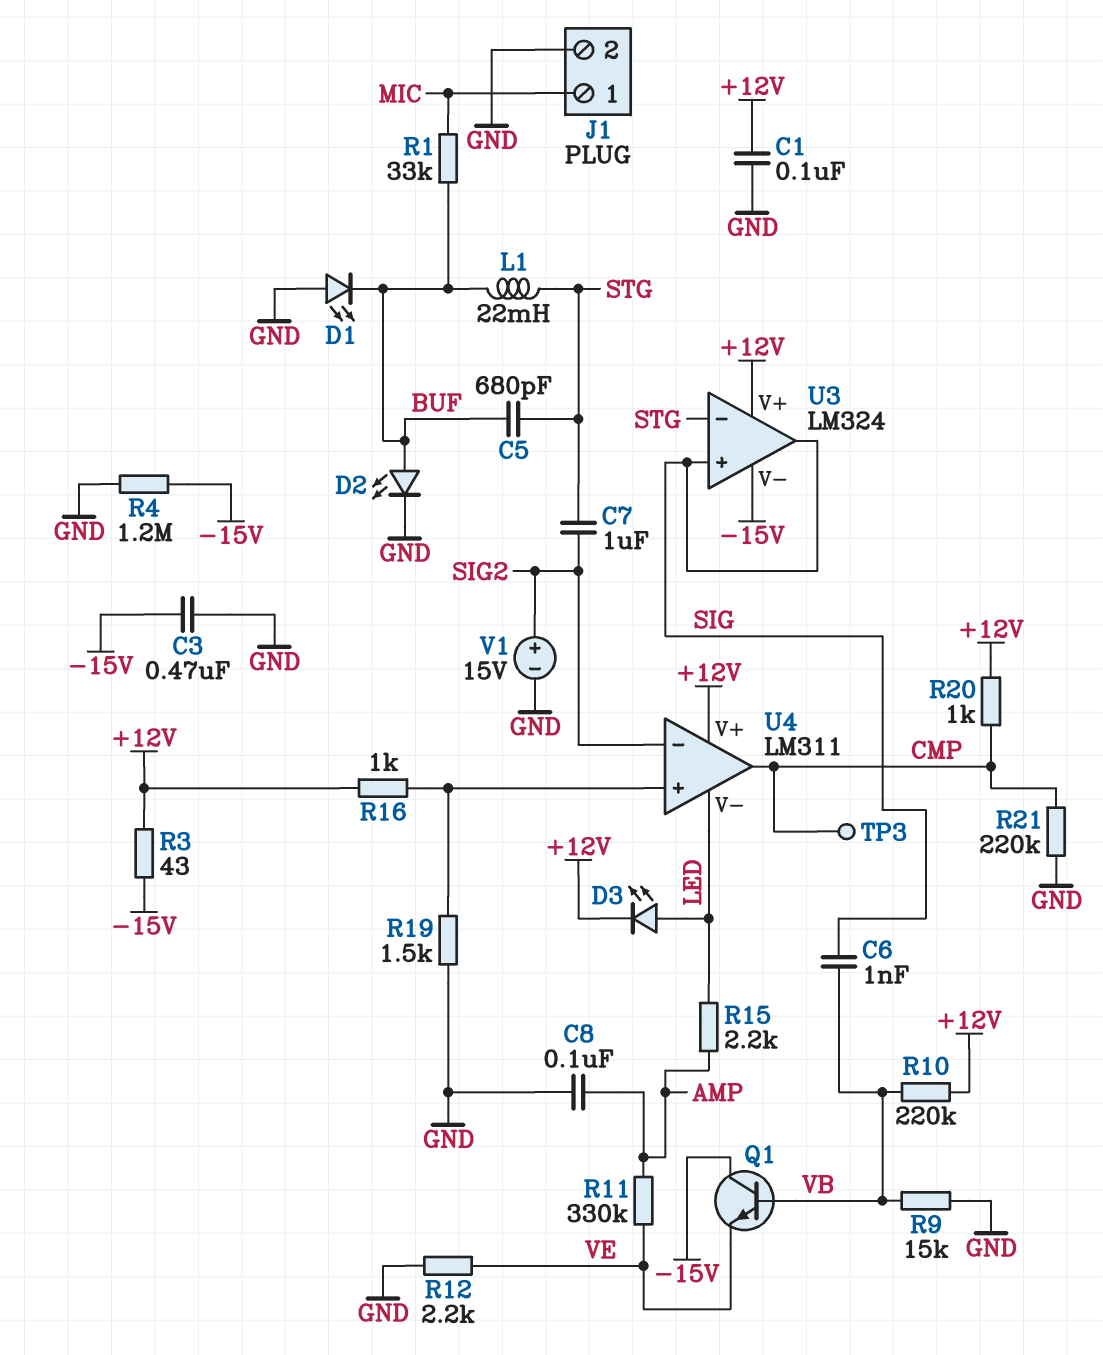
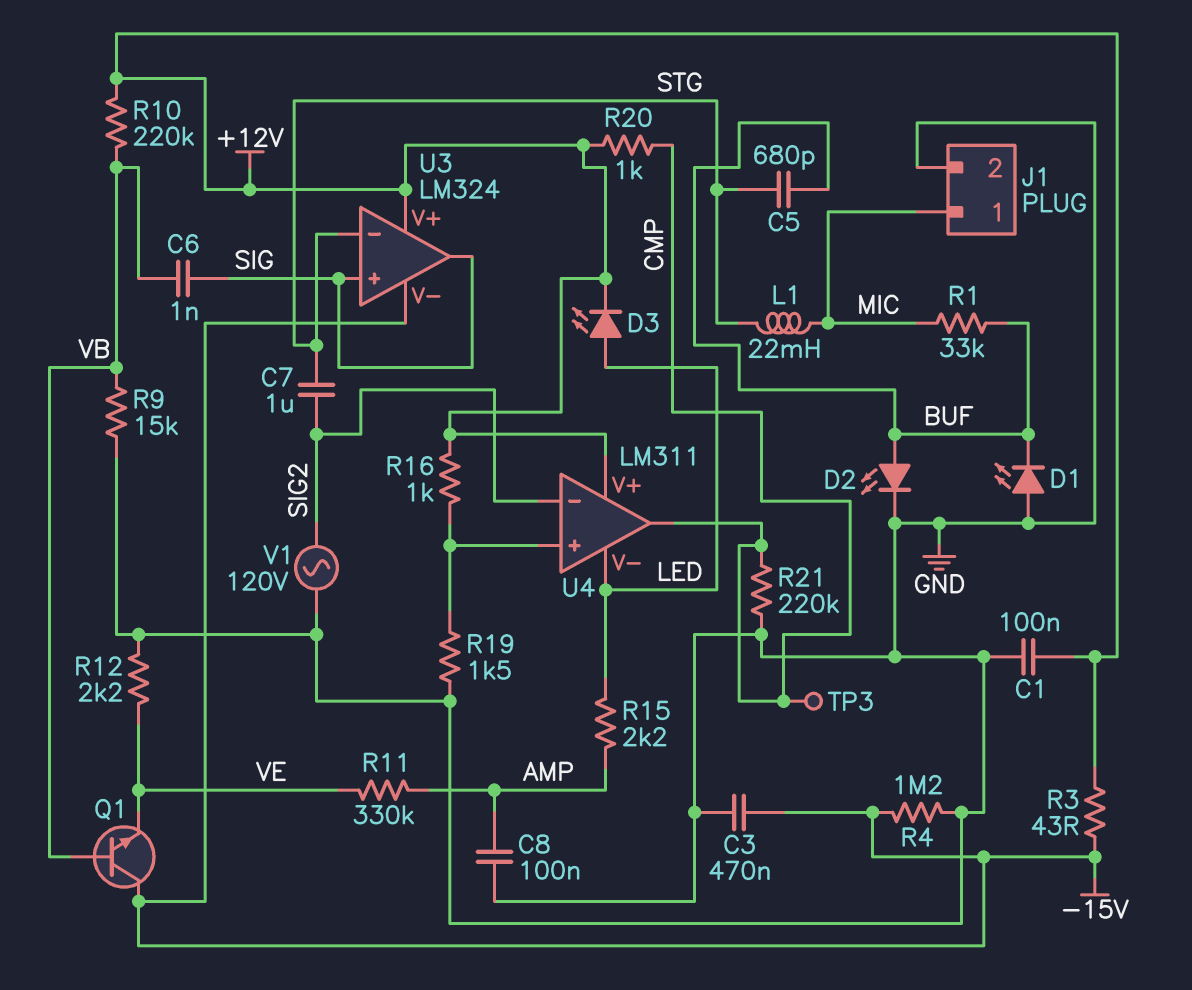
L1: 22mH (BUF, STG) -> 22mH (MIC, STG)
V1: 15V (plus SIG2, minus GND) -> AC 120V (GND, SIG2)

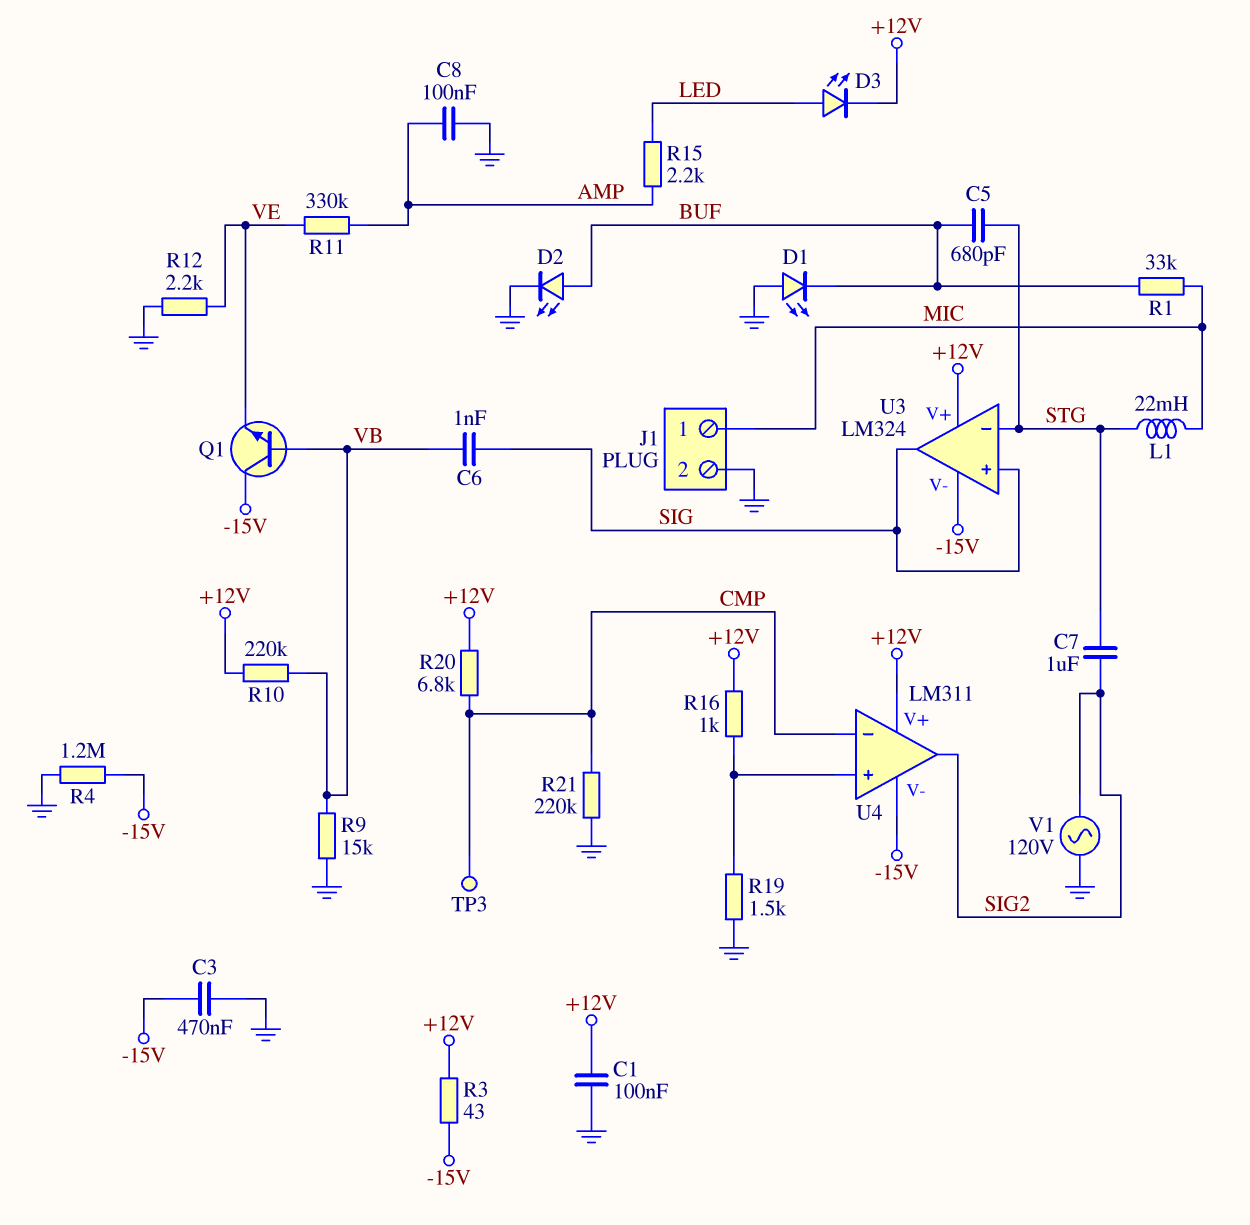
R20: 1k (+12V, CMP) -> 6.8k (+12V, CMP)
U4 pin V-: LED -> -15V
U4 pin in-: SIG2 -> CMP
U4 pin out: CMP -> SIG2

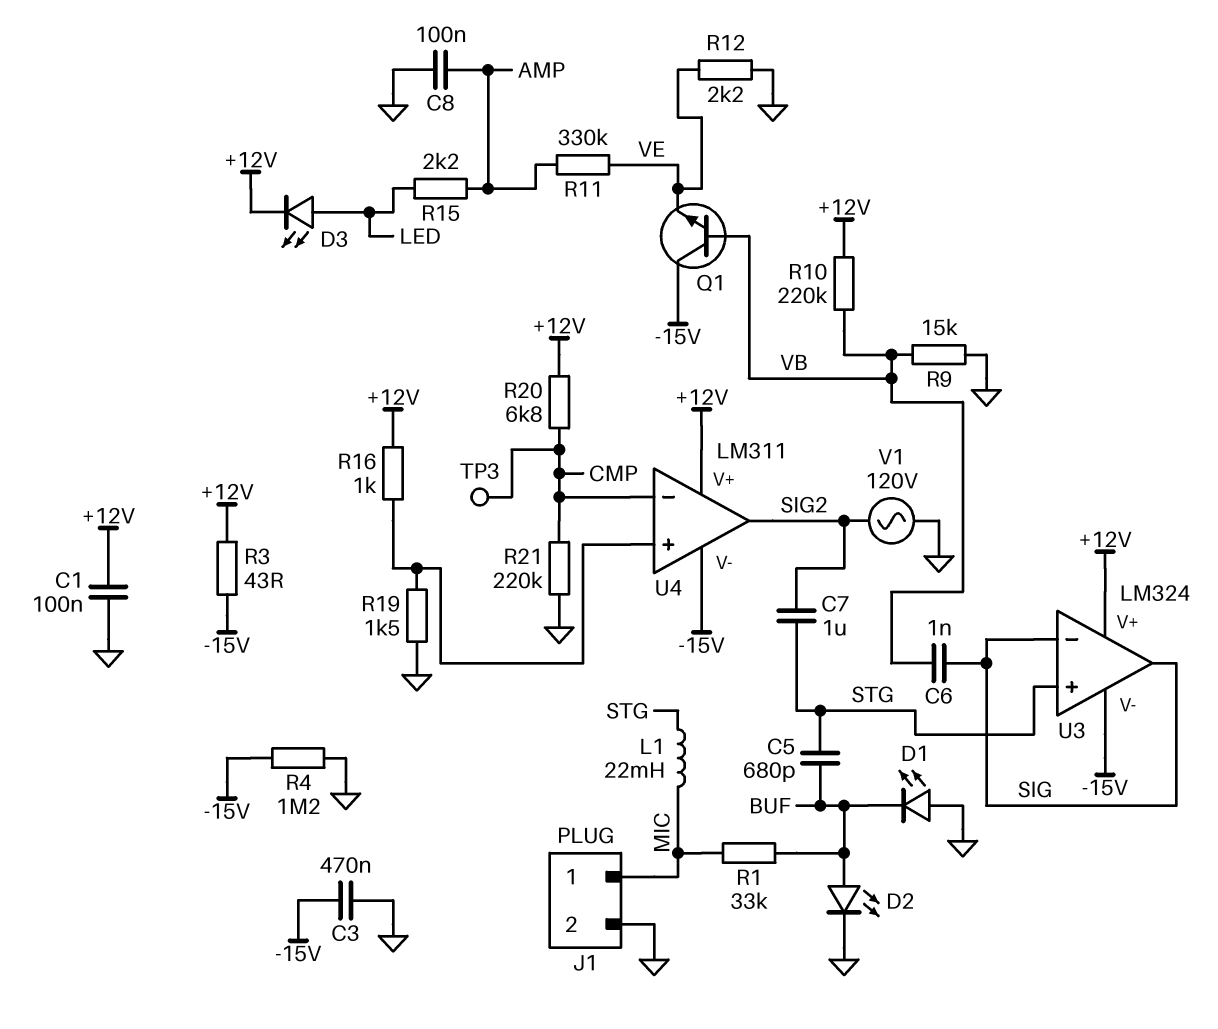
U3 pin in+: SIG -> STG
U3 pin in-: STG -> SIG

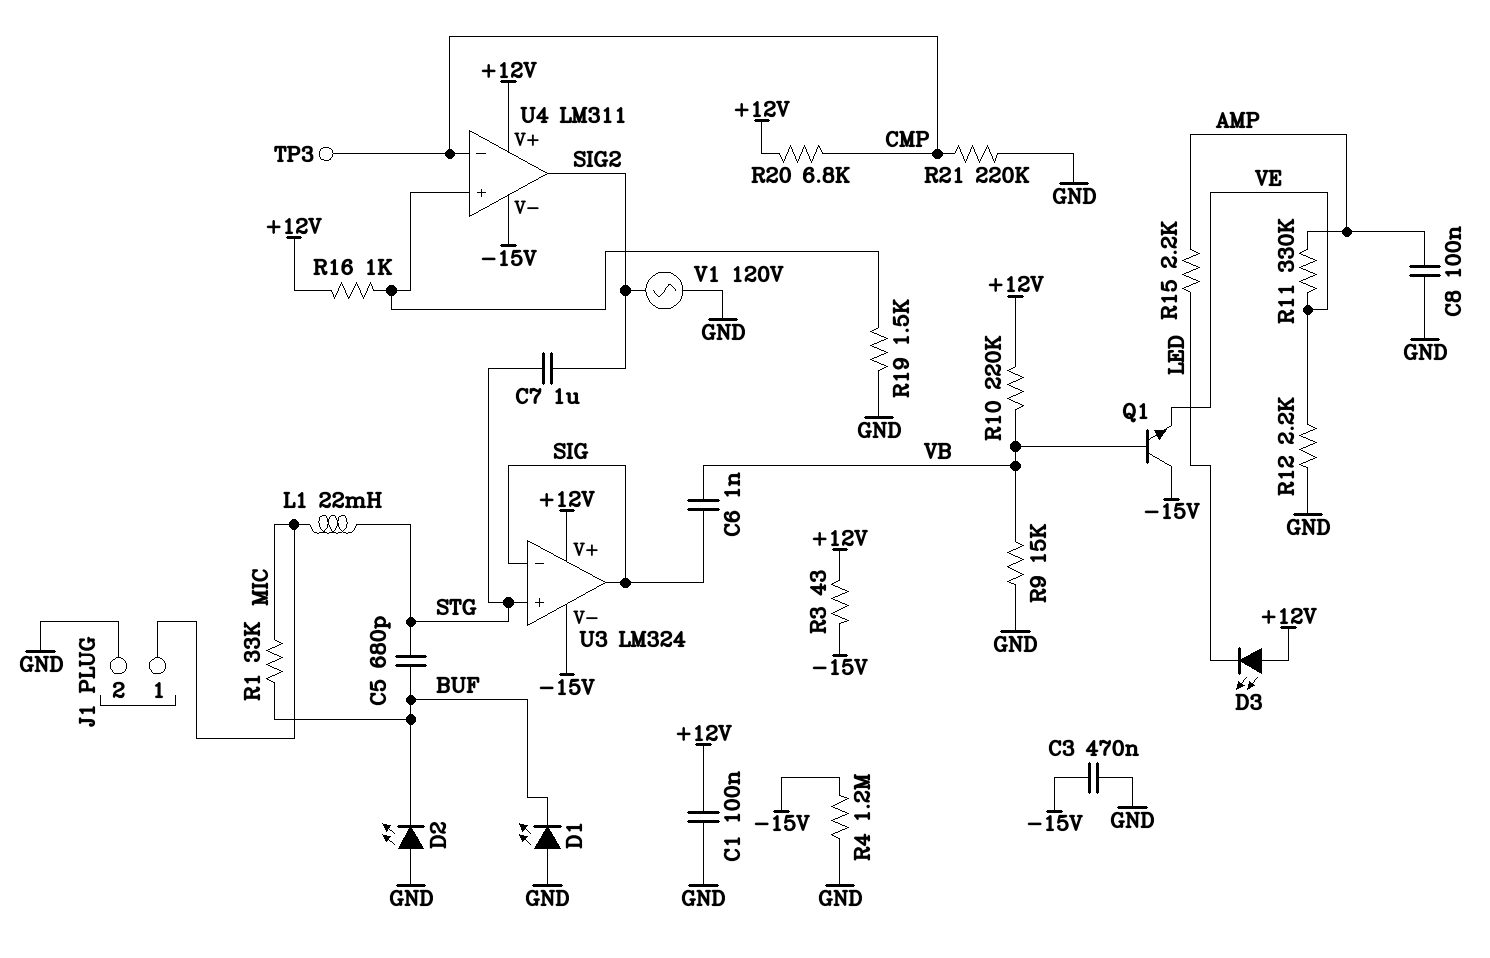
D2: LED (A BUF, K GND) -> LED (A GND, K BUF)
D3: LED (A LED, K +12V) -> LED (A +12V, K LED)

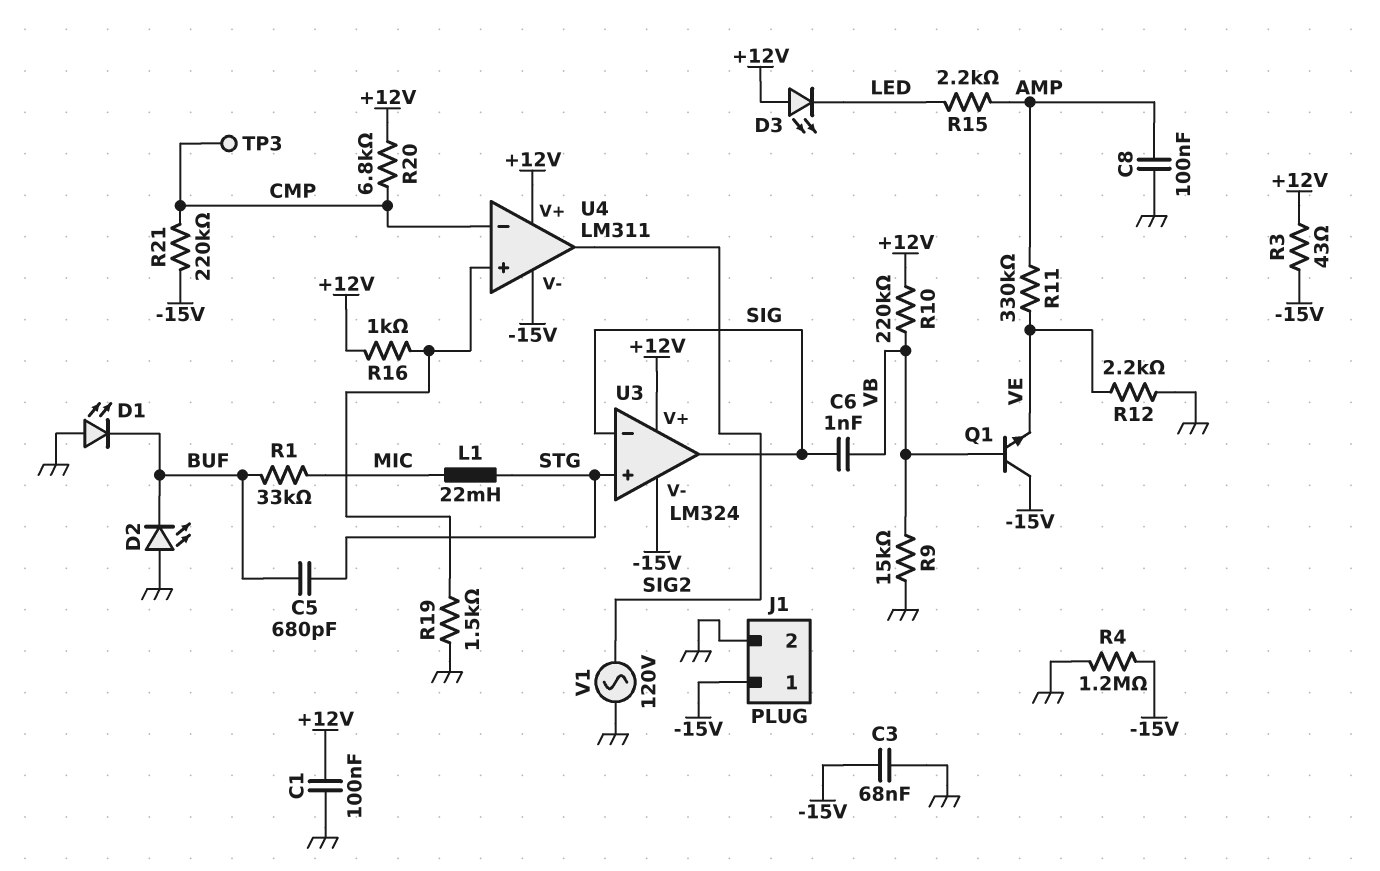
C3: 470nF (-15V, GND) -> 68nF (-15V, GND)
C7: 1uF (SIG2, STG) -> none
J1 pin 1: MIC -> -15V
R21: 220k (CMP, GND) -> 220k (-15V, CMP)

